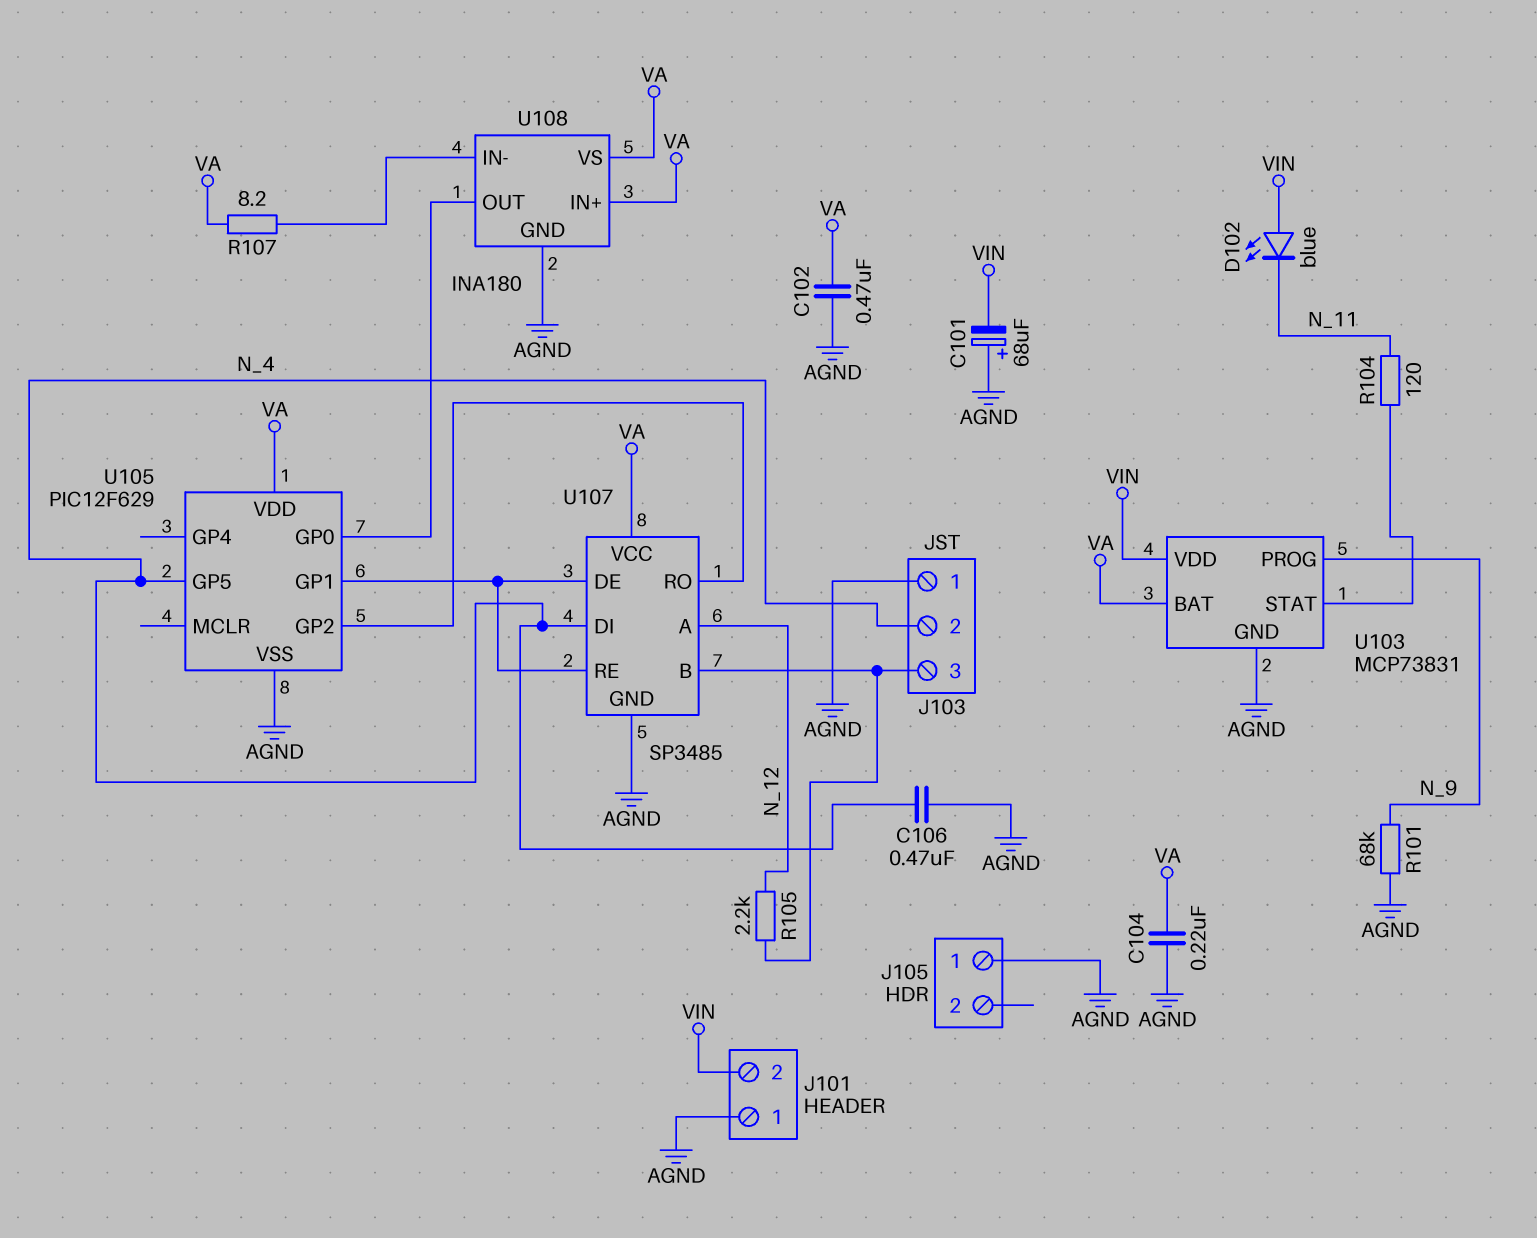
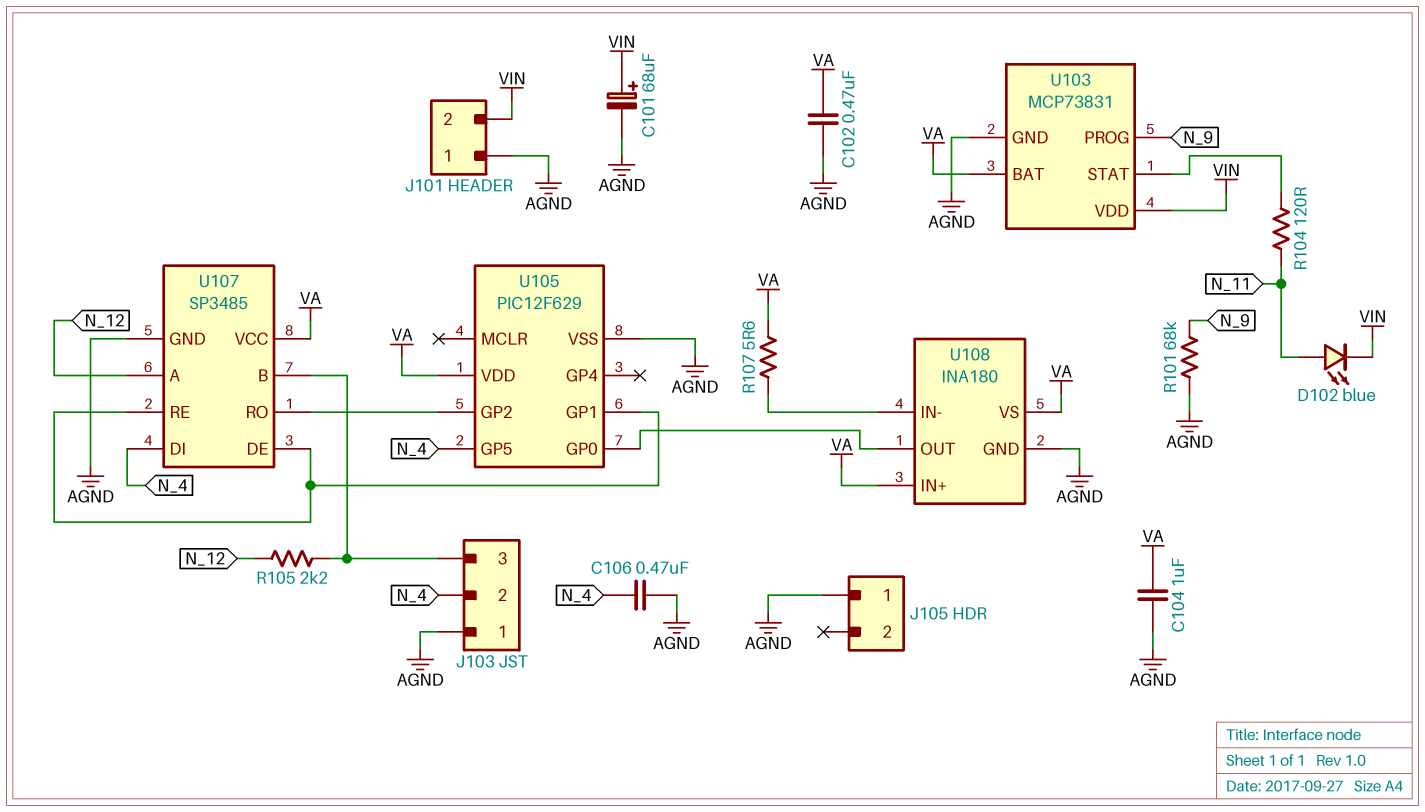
C101: 68uF (plus AGND, minus VIN) -> 68uF (plus VIN, minus AGND)
C104: 220nF (AGND, VA) -> 1uF (AGND, VA)
D102: LED blue (A VIN, K N_11) -> LED blue (A N_11, K VIN)
R107: 8.2 (U108/IN-, VA) -> 5.6 (U108/IN-, VA)

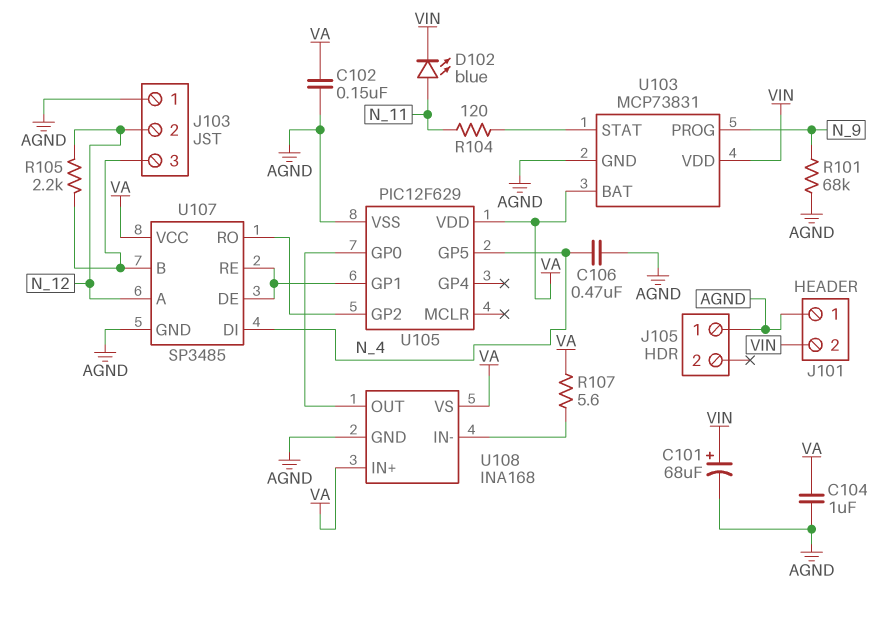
C102: 470nF (AGND, VA) -> 150nF (AGND, VA)
J103 pin 2: N_4 -> N_12
U108: INA180 -> INA168

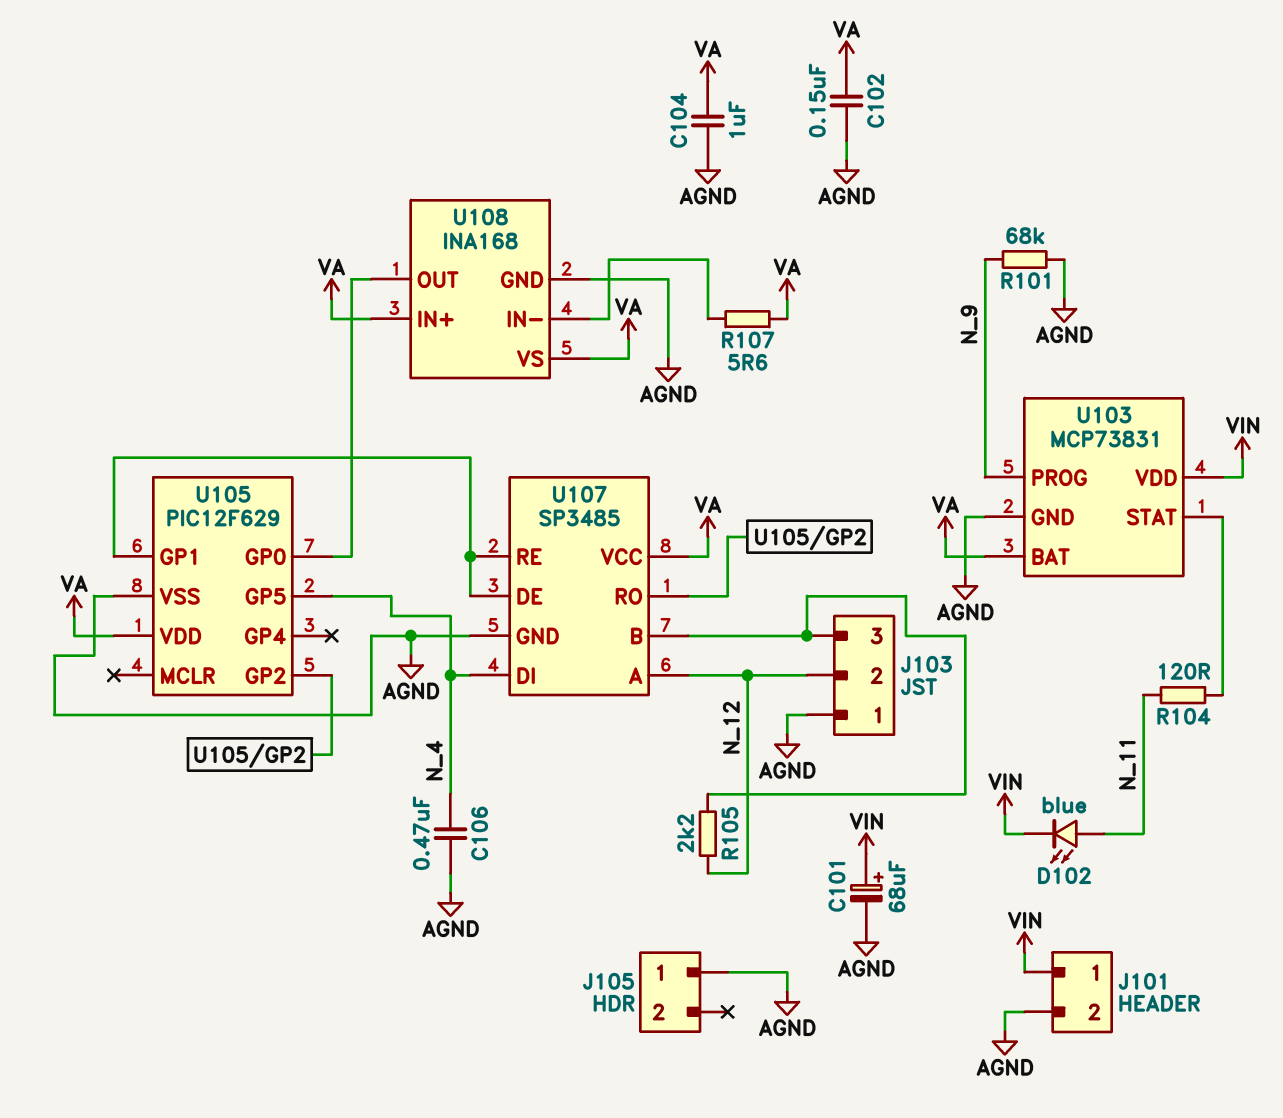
J101 pin 1: AGND -> VIN
J101 pin 2: VIN -> AGND

